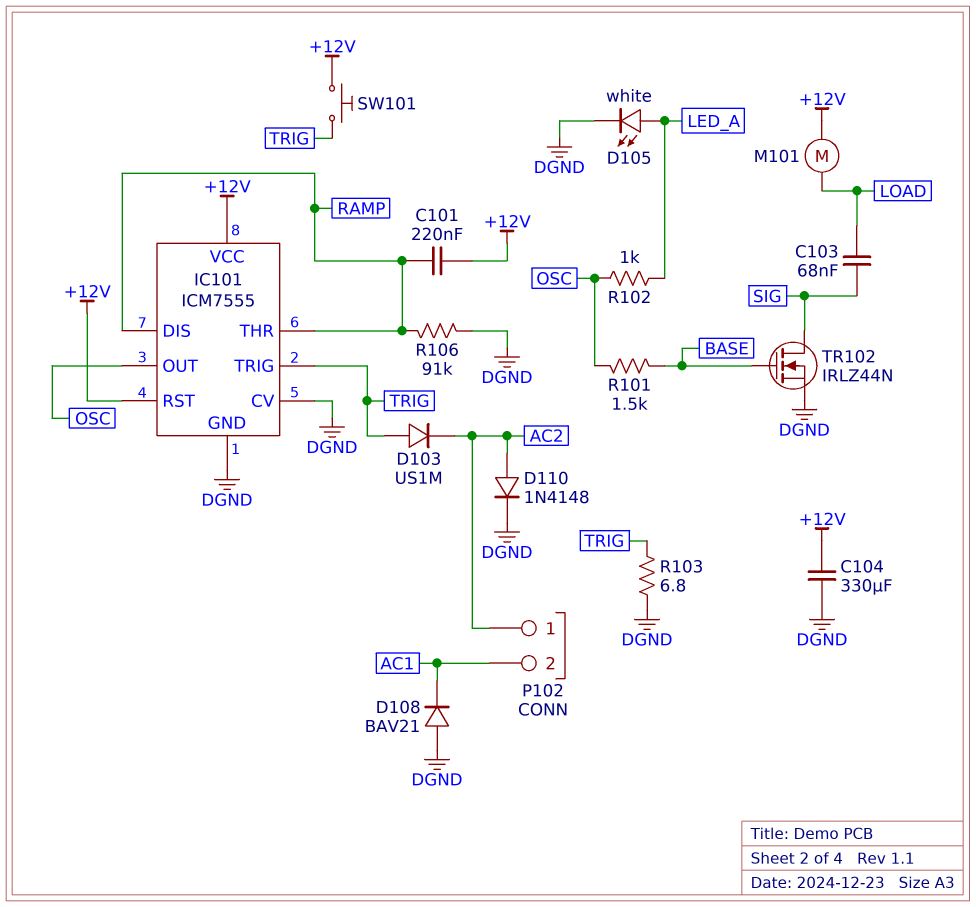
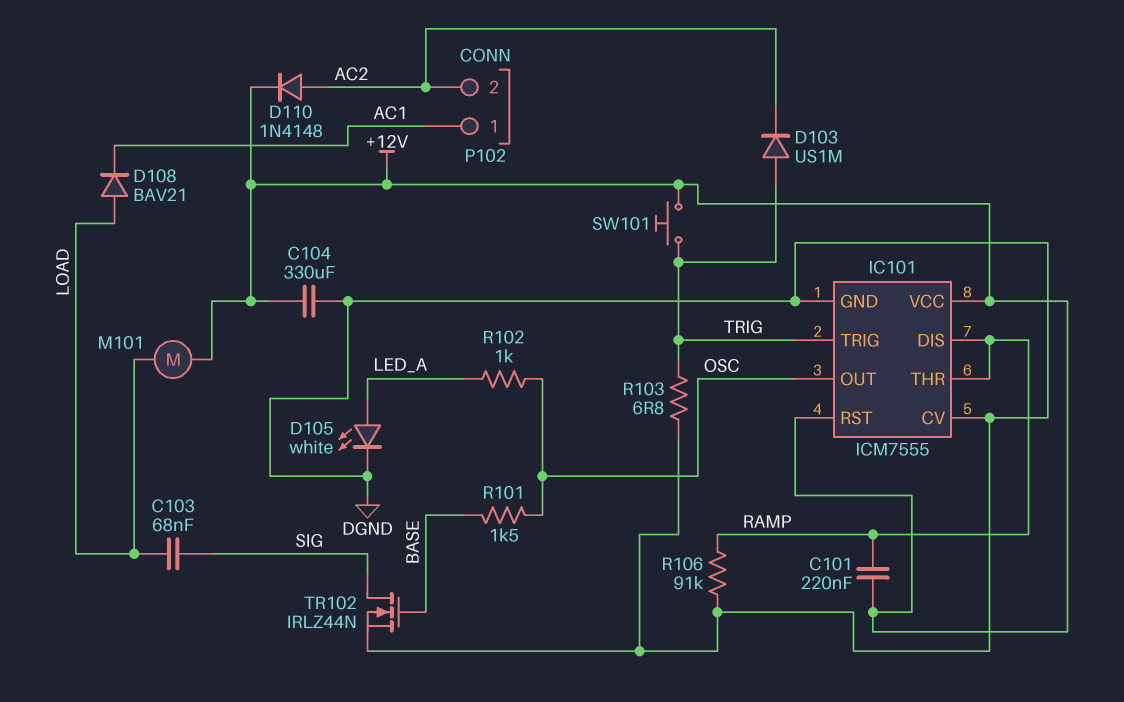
D108: diode BAV21 (A DGND, K AC1) -> diode BAV21 (A LOAD, K AC1)
D110: diode 1N4148 (A AC2, K DGND) -> diode 1N4148 (A AC2, K +12V)
P102 pin 1: AC2 -> AC1
P102 pin 2: AC1 -> AC2

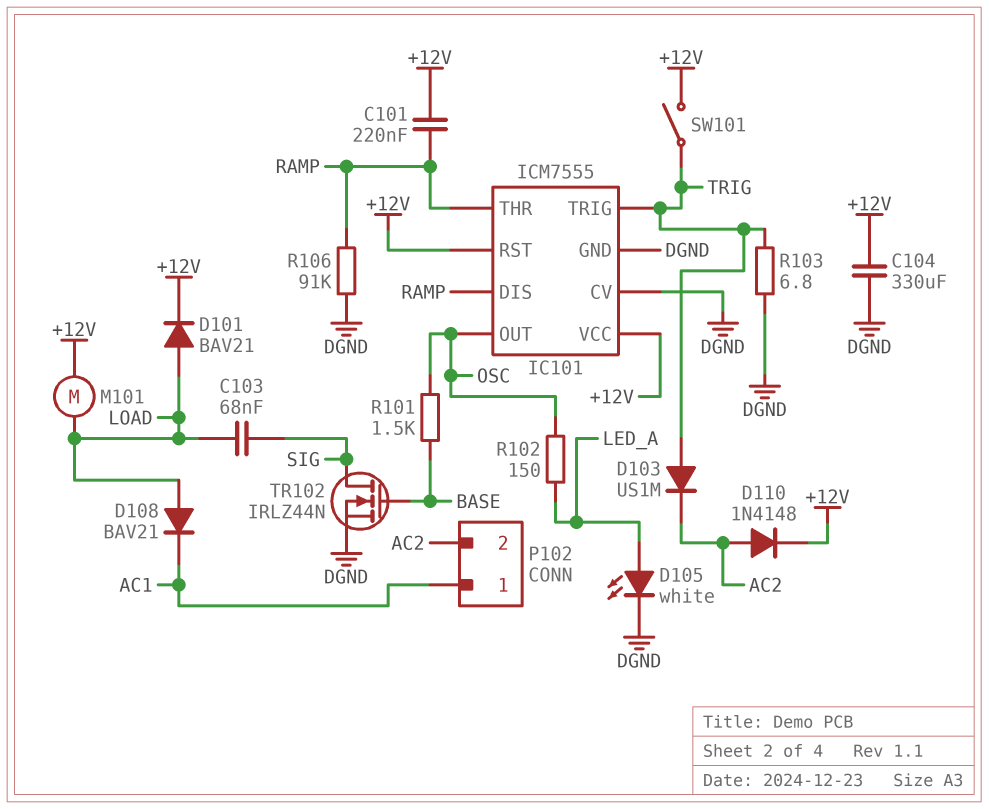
D101: none -> diode BAV21 (A LOAD, K +12V)
R102: 1k (LED_A, OSC) -> 150 (LED_A, OSC)
SW101: button (+12V, TRIG) -> switch (+12V, TRIG)

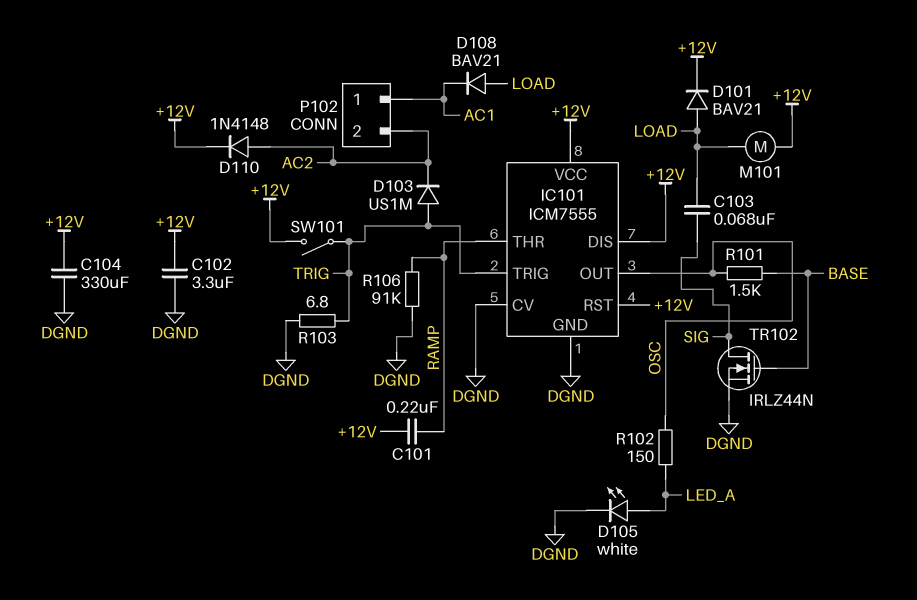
C102: none -> 3.3uF (+12V, DGND)
IC101 pin DIS: RAMP -> +12V

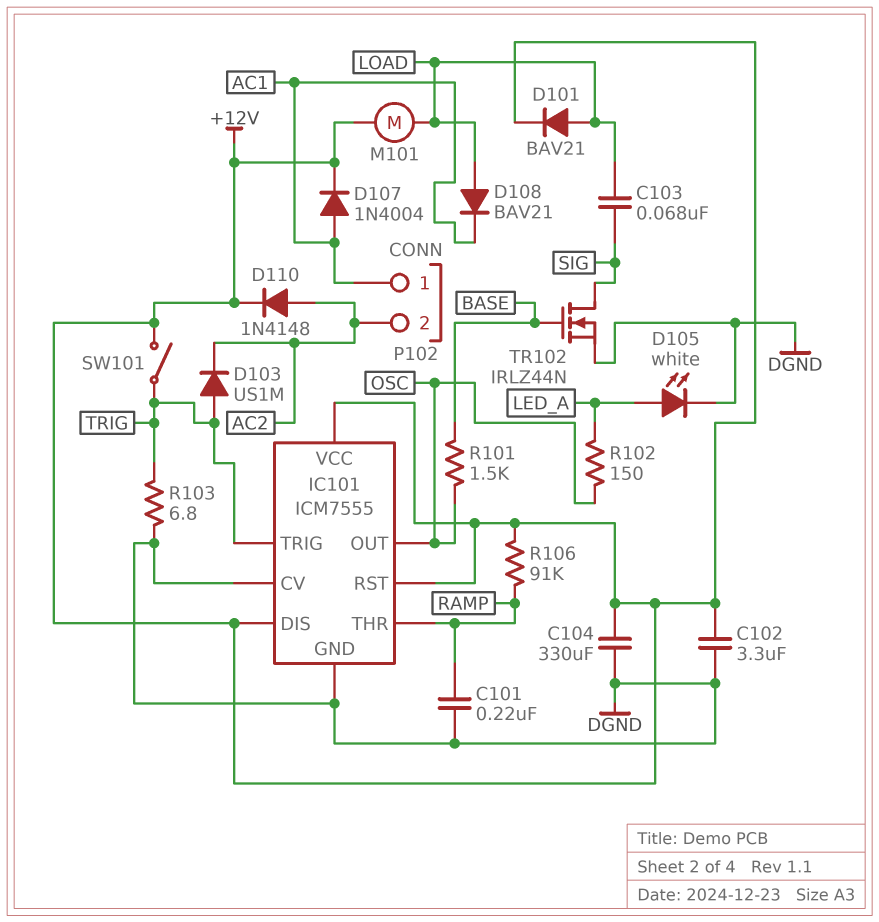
C101: 220nF (+12V, RAMP) -> 220nF (DGND, RAMP)
D107: none -> diode 1N4004 (A AC1, K +12V)
R106: 91k (DGND, RAMP) -> 91k (+12V, RAMP)

